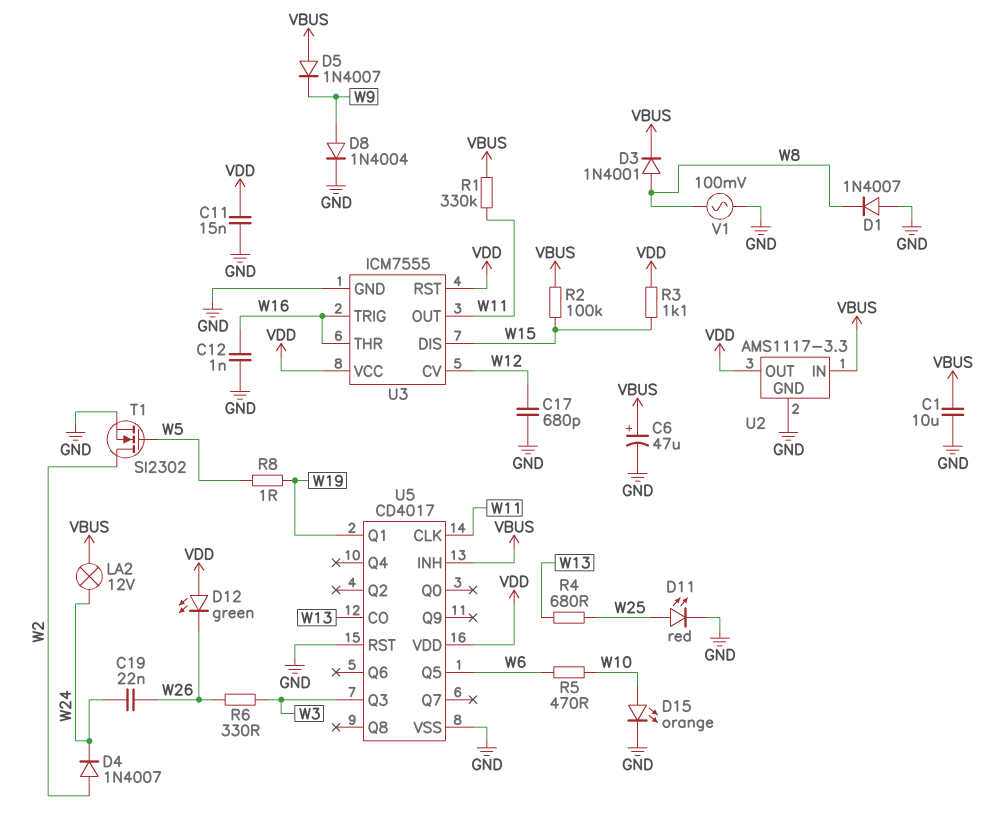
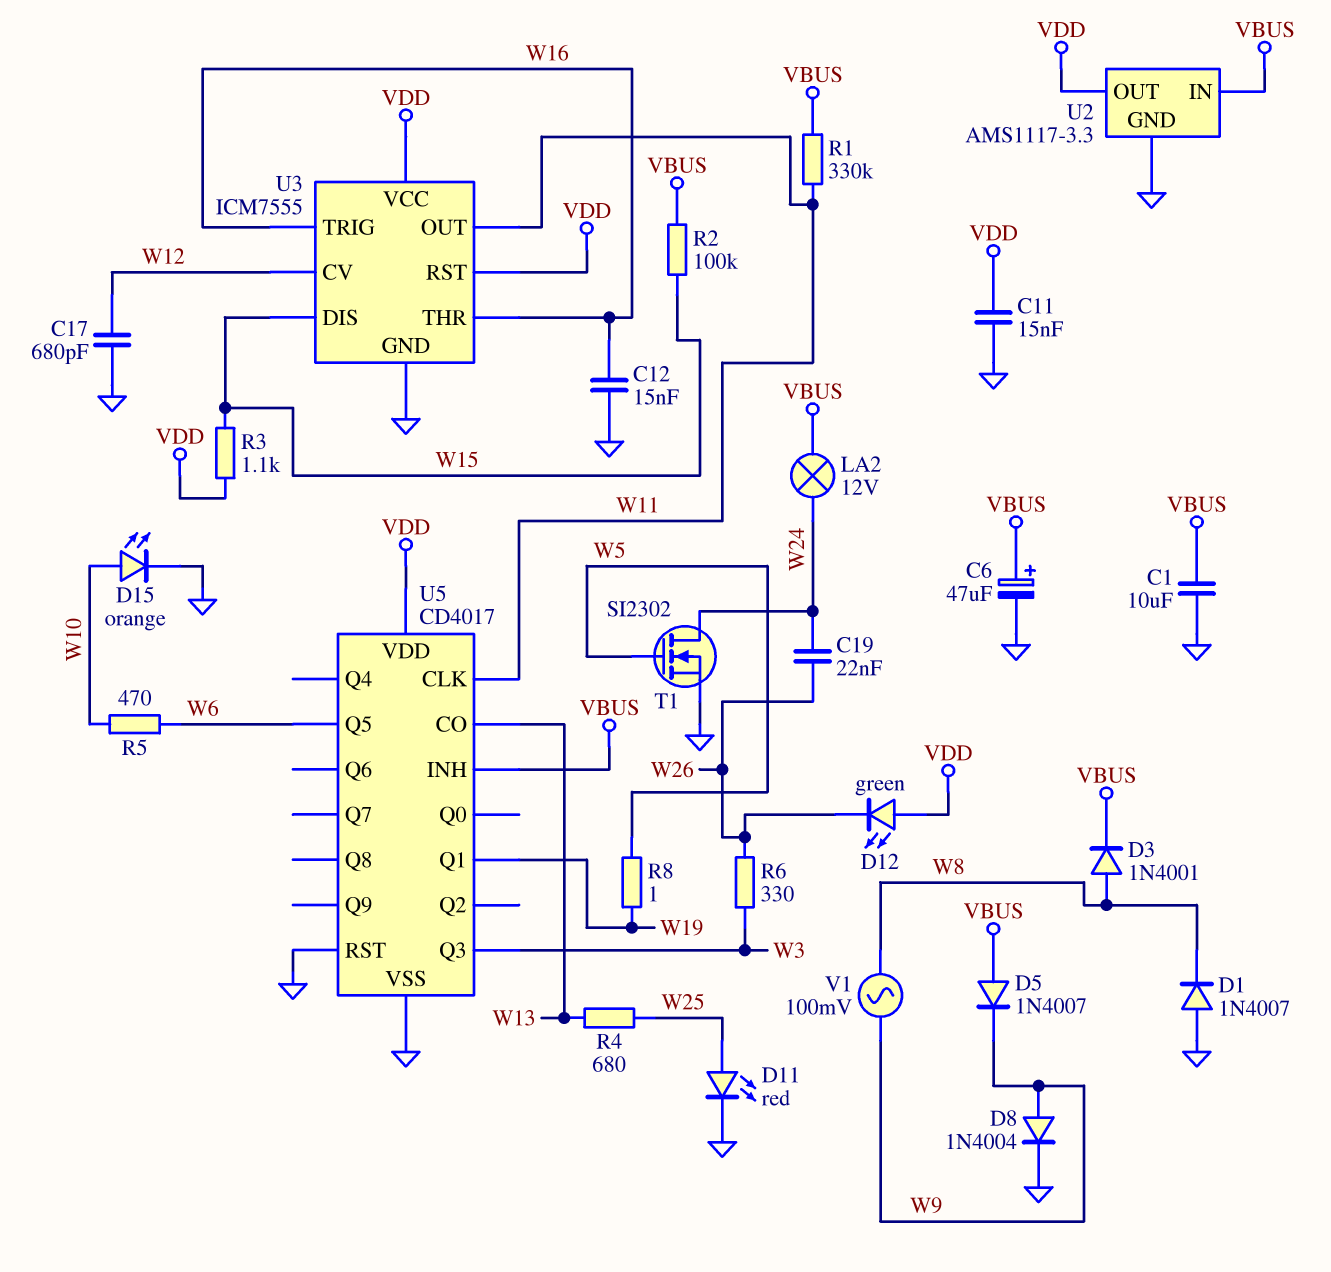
C12: 1nF (GND, W16) -> 15nF (GND, W16)
D4: diode 1N4007 (A W2, K W24) -> none
T1: NMOS SI2302 (G W5, D W2, S GND) -> NMOS SI2302 (G W5, D W24, S GND)
V1: AC 100mV (GND, W8) -> AC 100mV (W8, W9)

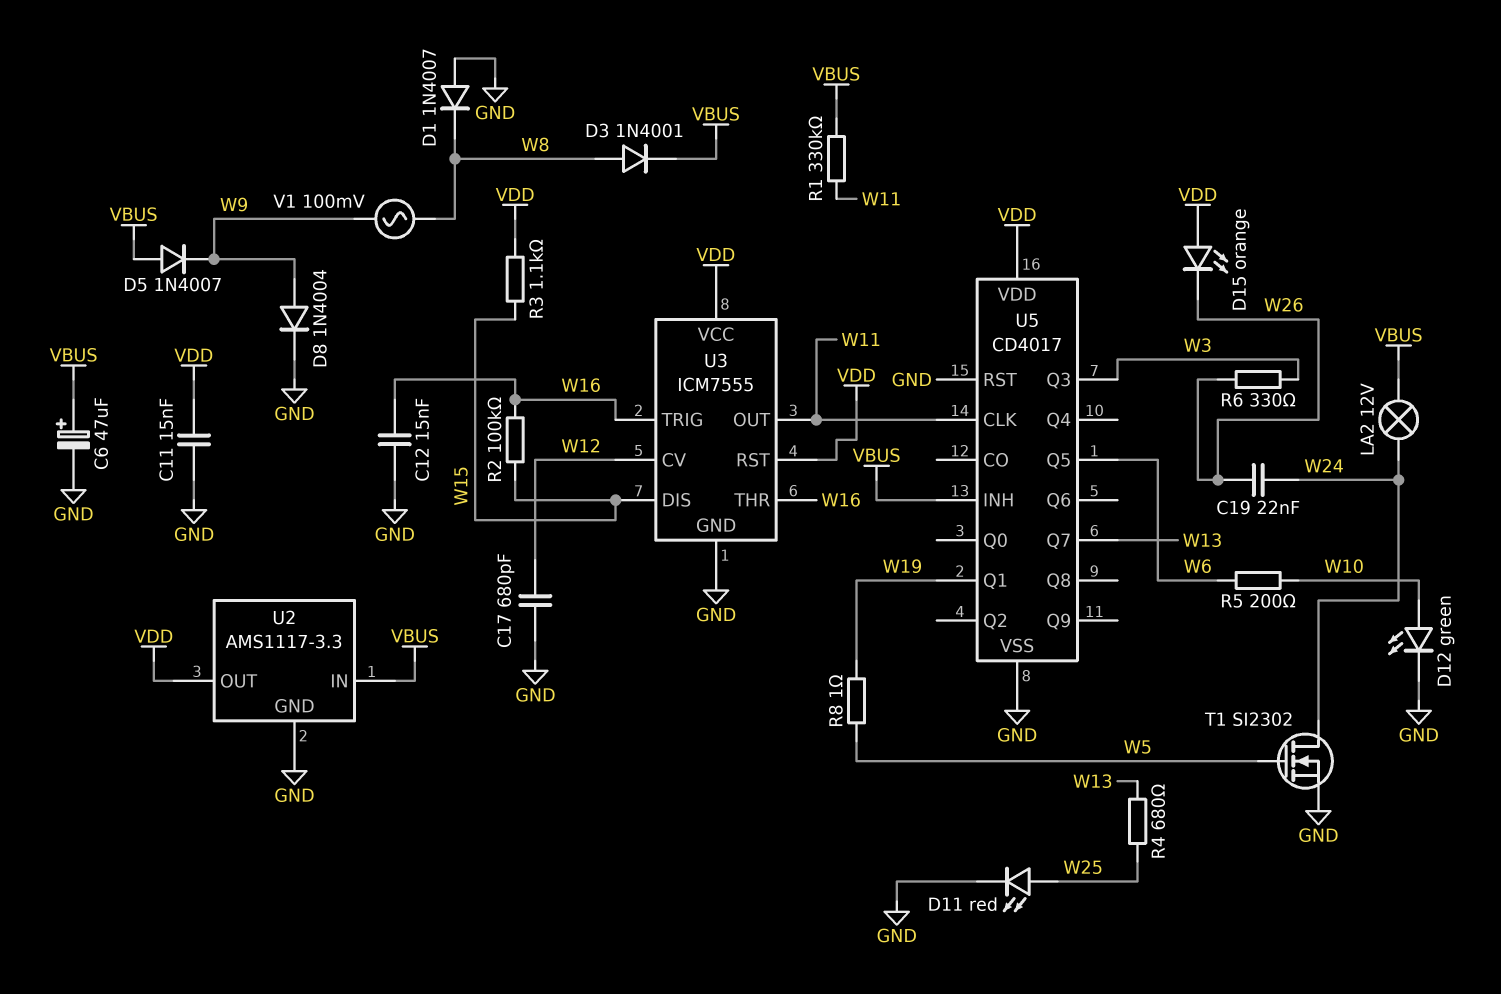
C1: 10uF (GND, VBUS) -> none
D12: LED green (A VDD, K W26) -> LED green (A W10, K GND)
D15: LED orange (A W10, K GND) -> LED orange (A VDD, K W26)
R2: 100k (VBUS, W15) -> 100k (W15, W16)
R5: 470 (W6, W10) -> 200 (W6, W10)
U5 pin CO: W13 -> none
U5 pin Q7: none -> W13

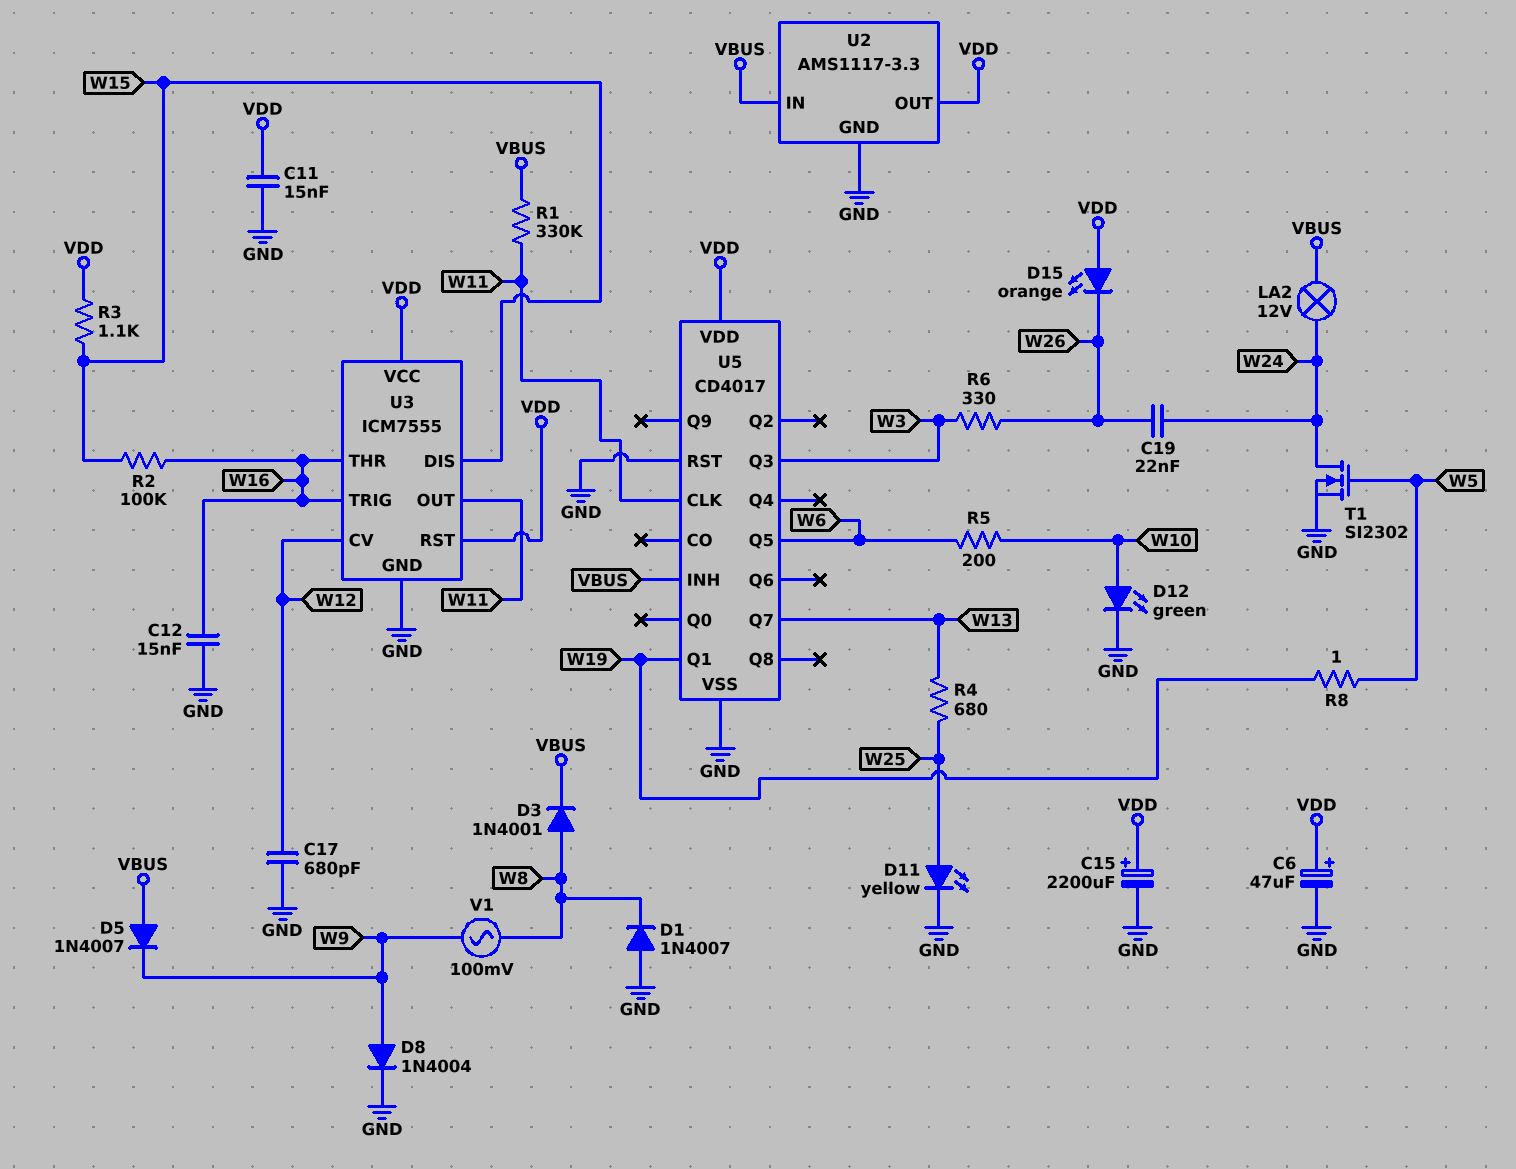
C6: 47uF (plus VBUS, minus GND) -> 47uF (plus VDD, minus GND)
C15: none -> 2200uF (plus VDD, minus GND)
D11: LED red (A W25, K GND) -> LED yellow (A W25, K GND)

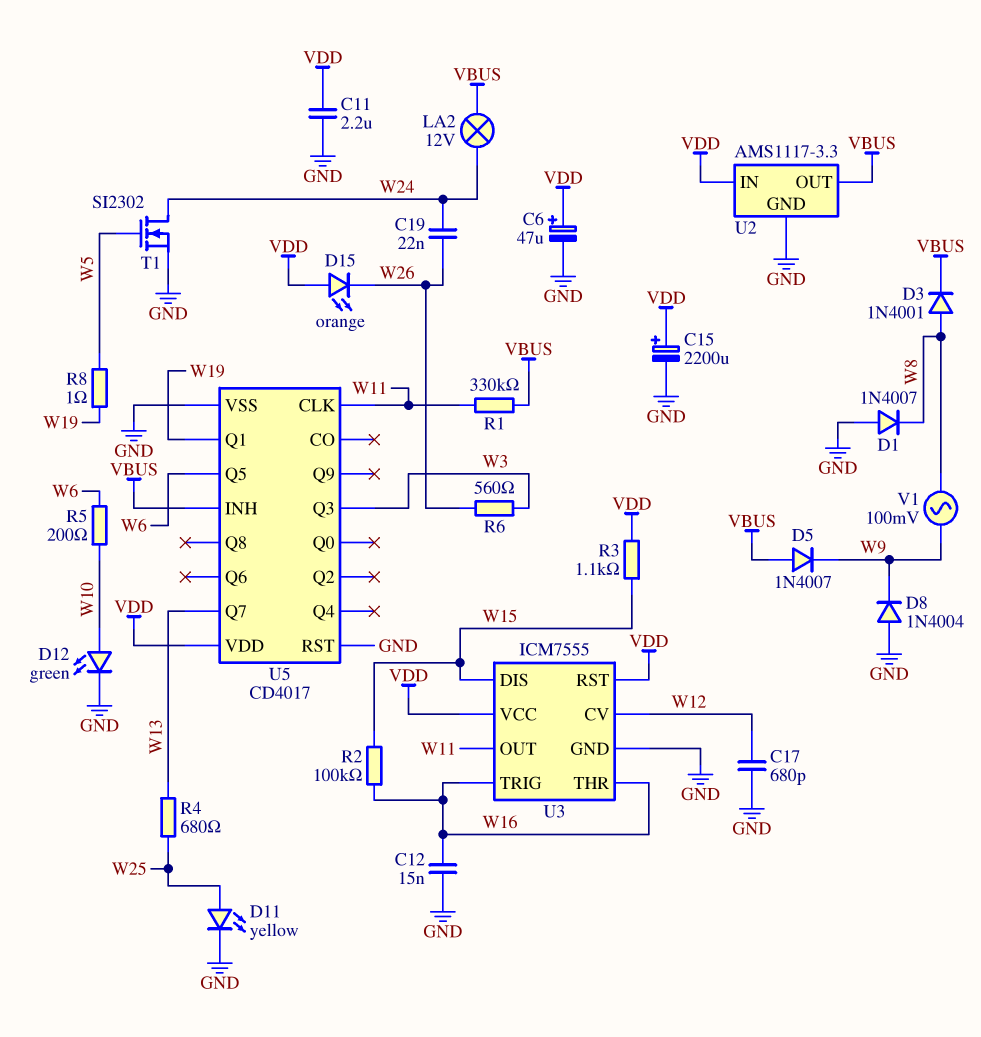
C11: 15nF (GND, VDD) -> 2.2uF (GND, VDD)
D8: diode 1N4004 (A W9, K GND) -> diode 1N4004 (A GND, K W9)
R6: 330 (W3, W26) -> 560 (W3, W26)
U2 pin IN: VBUS -> VDD
U2 pin OUT: VDD -> VBUS

